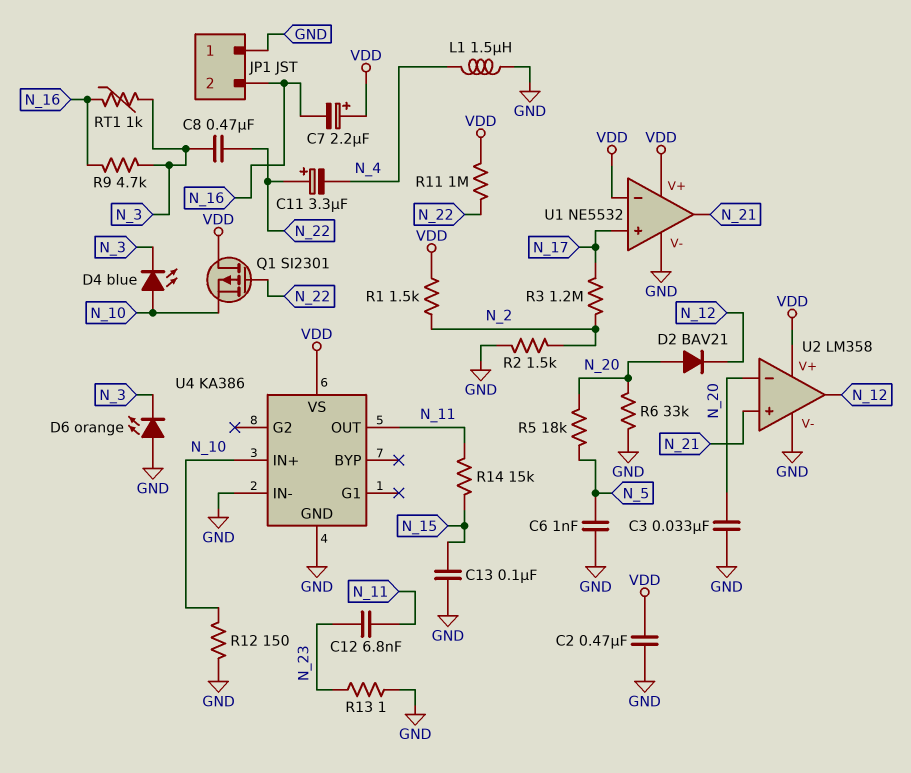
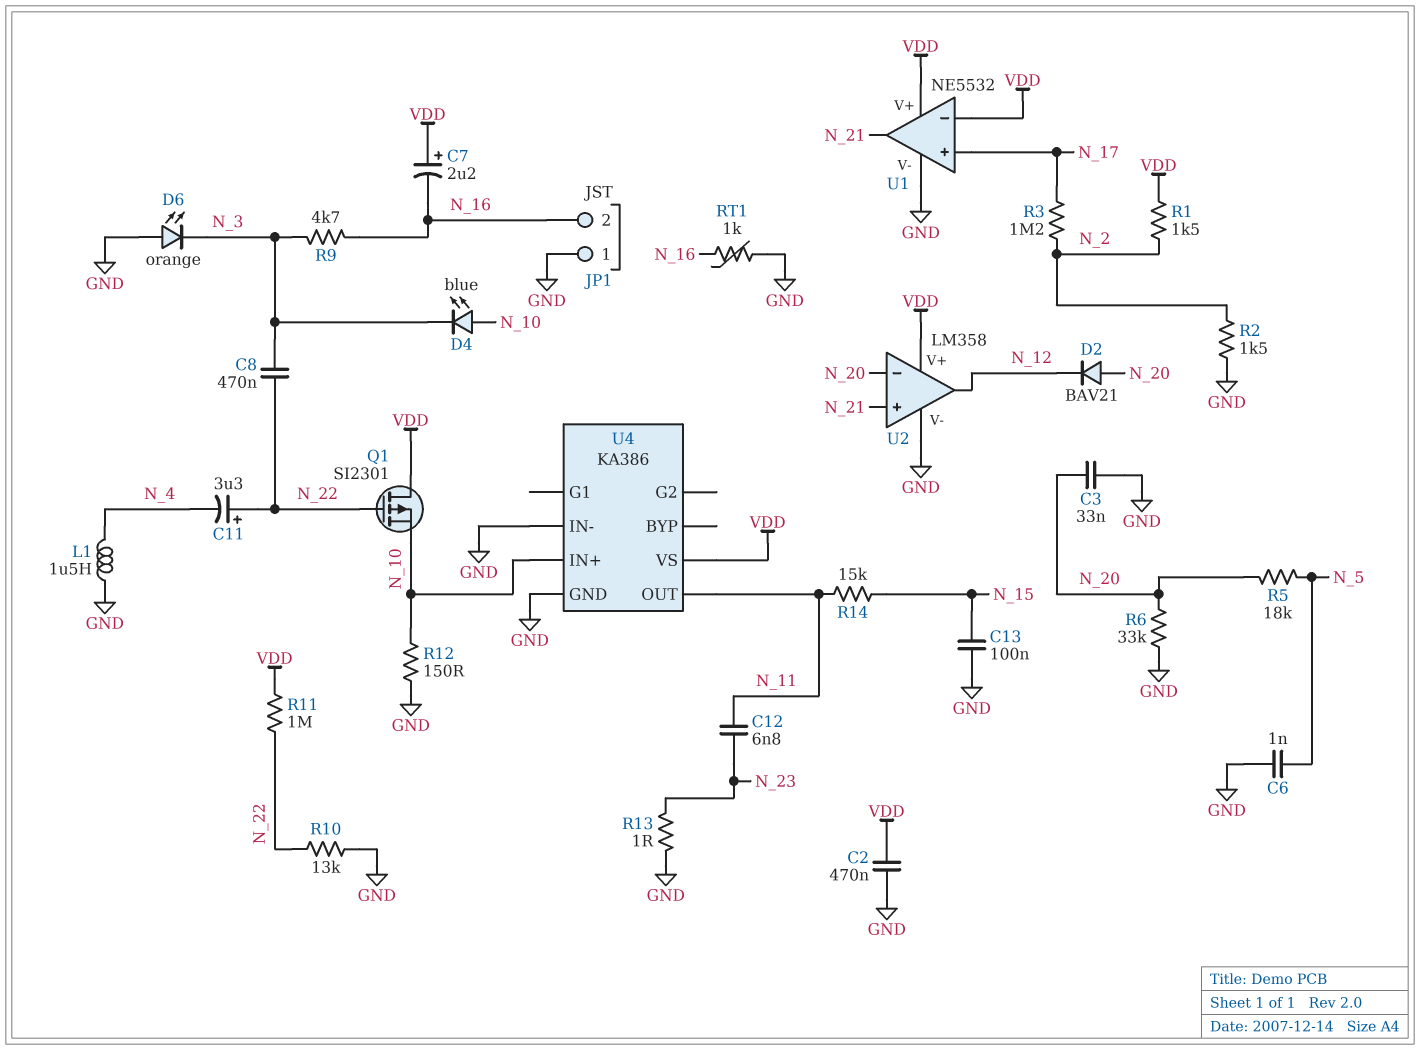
R10: none -> 13k (GND, N_22)
RT1: 1k (N_3, N_16) -> 1k (GND, N_16)

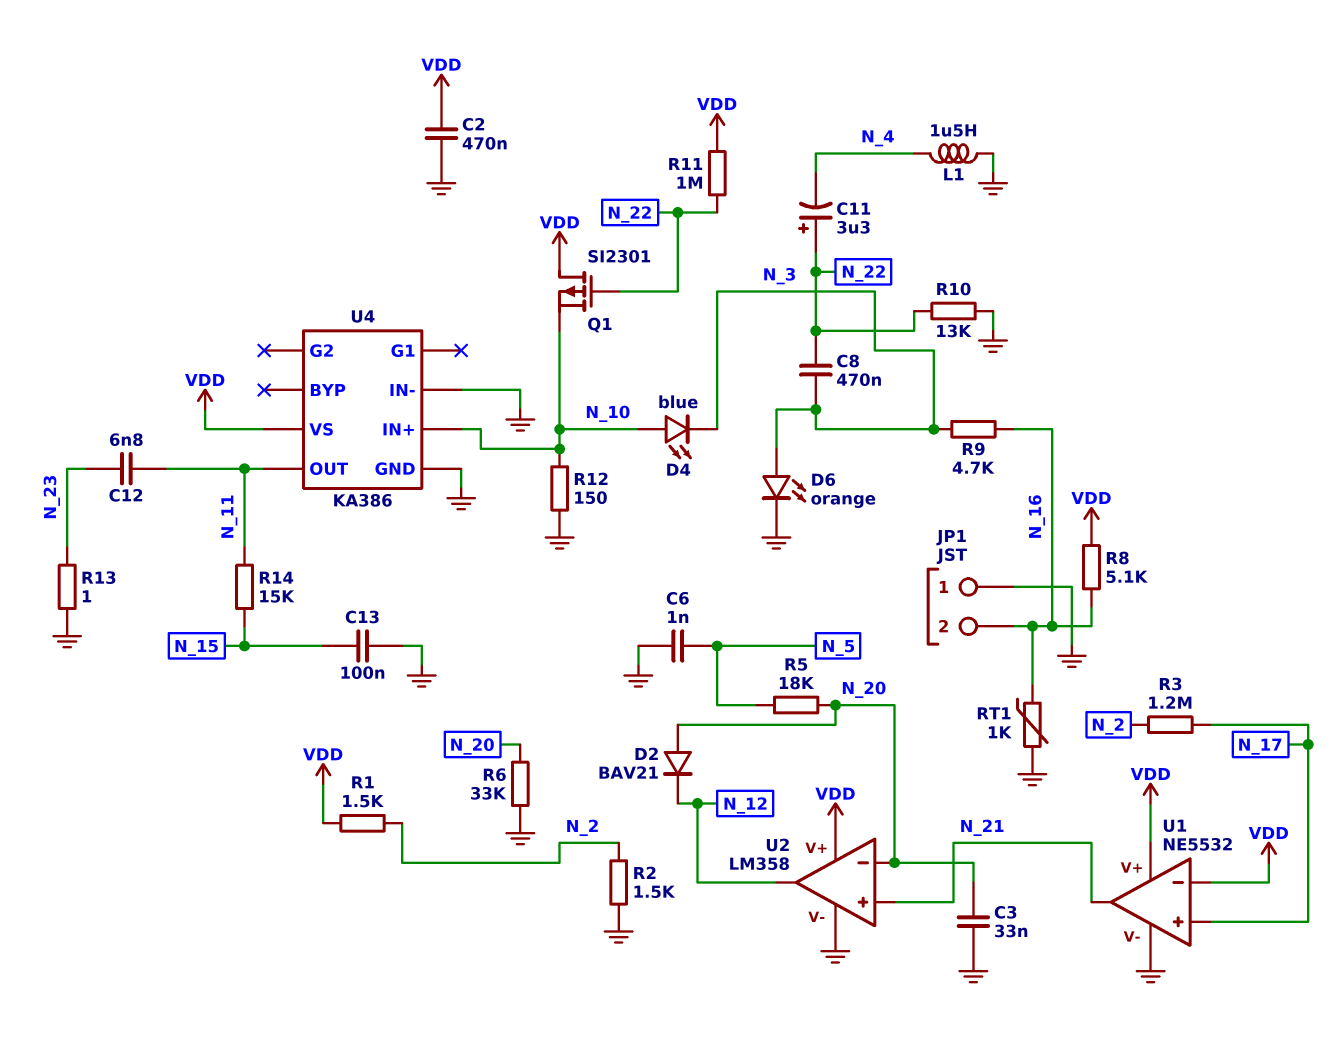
C7: 2.2uF (plus VDD, minus N_16) -> none
D6: LED orange (A GND, K N_3) -> LED orange (A N_3, K GND)
R8: none -> 5.1k (N_16, VDD)

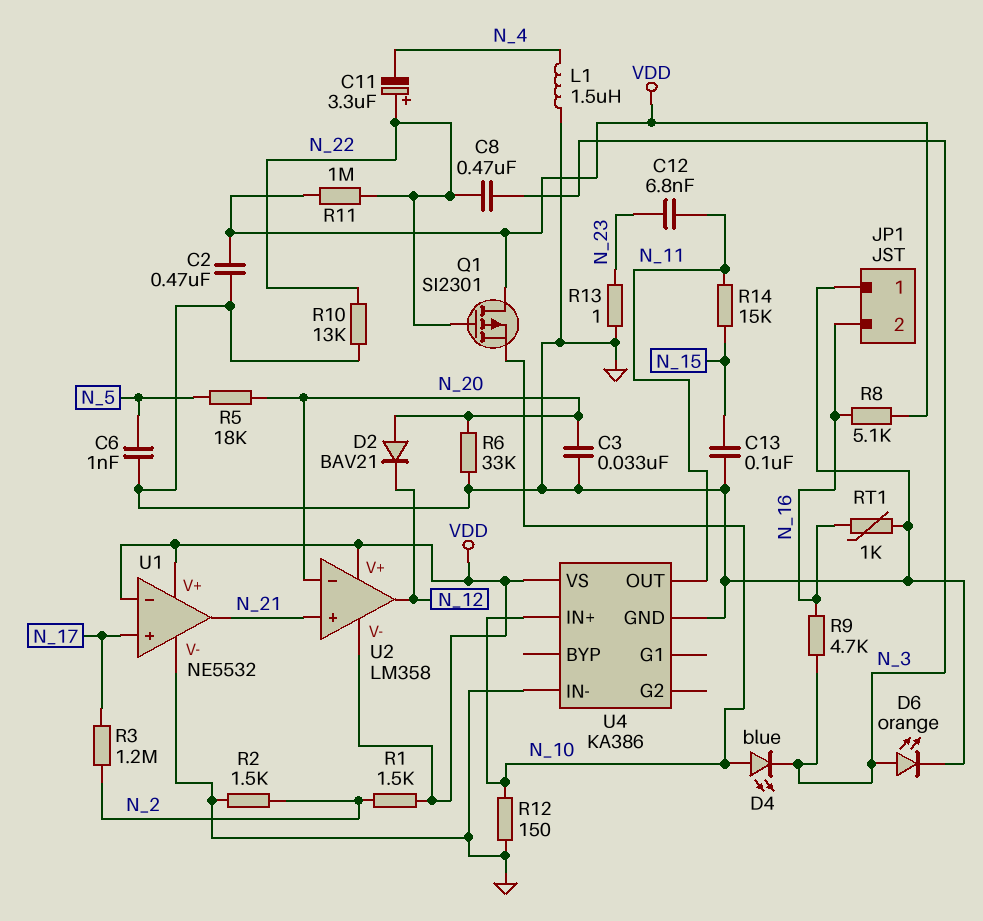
U2 pin V-: GND -> VDD

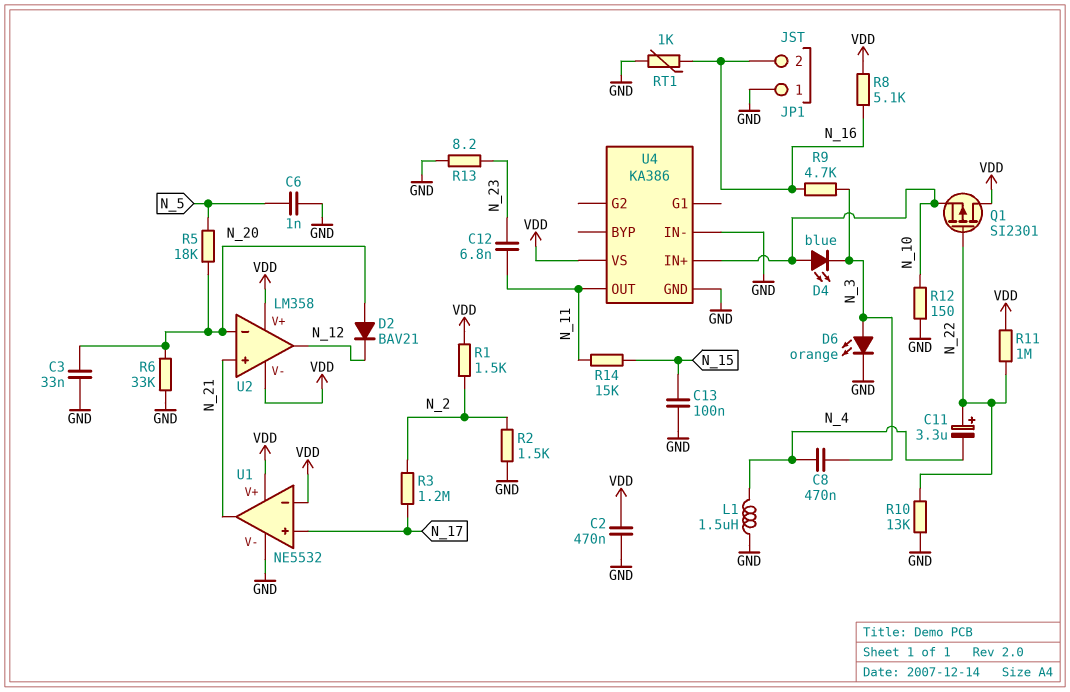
C8: 470nF (N_3, N_22) -> 470nF (N_3, N_4)
R13: 1 (GND, N_23) -> 8.2 (GND, N_23)

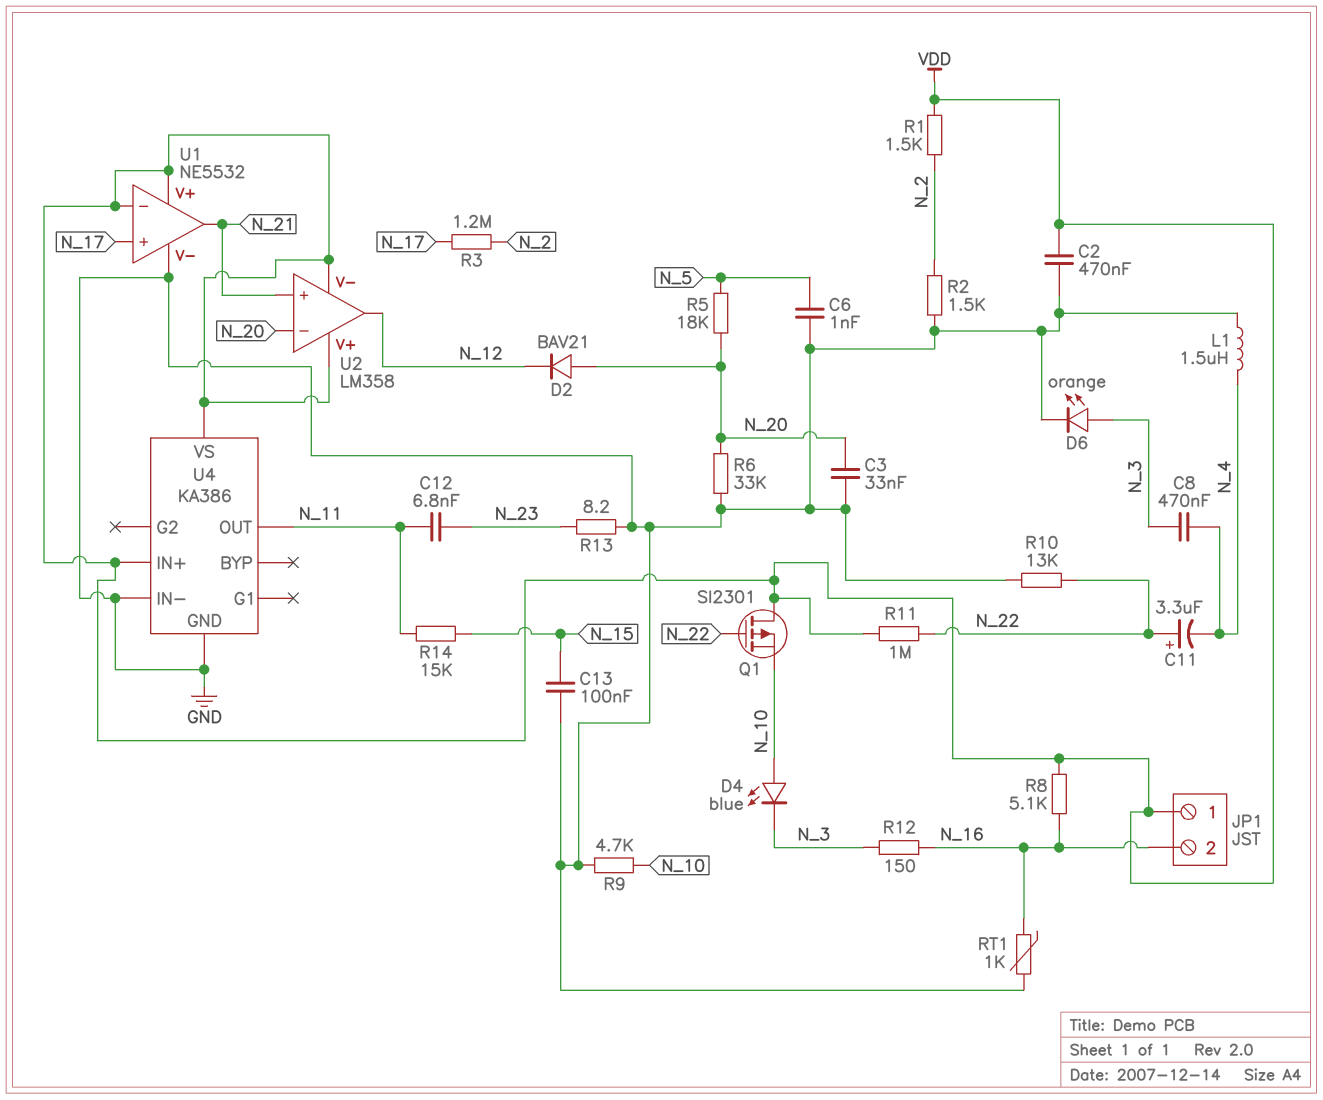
JP1 pin 1: GND -> VDD
R9: 4.7k (N_3, N_16) -> 4.7k (GND, N_10)
R12: 150 (GND, N_10) -> 150 (N_3, N_16)
U4 pin IN+: N_10 -> VDD

